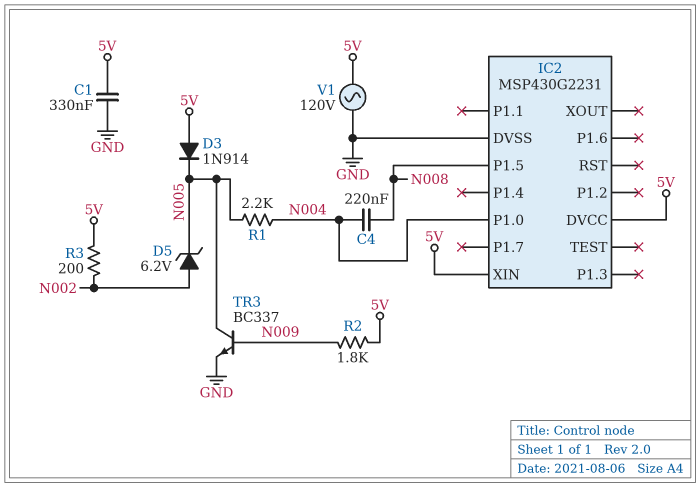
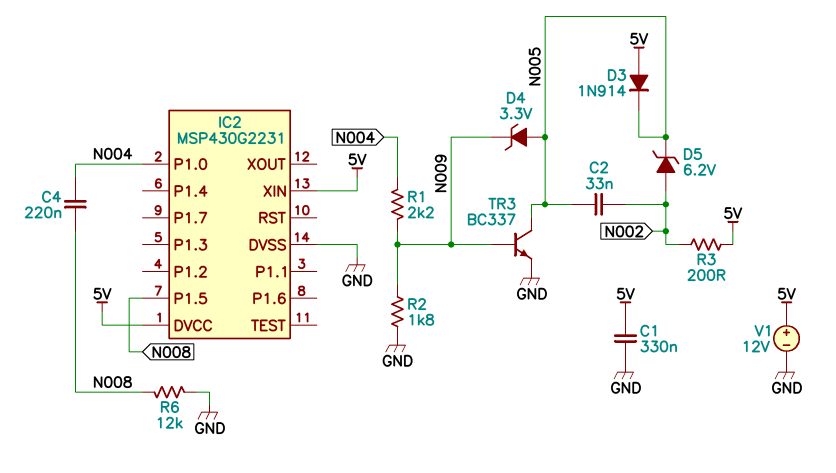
C2: none -> 33nF (N002, N005)
D4: none -> zener 3.3V (A N005, K N009)
R1: 2.2k (N004, N005) -> 2.2k (N004, N009)
R2: 1.8k (5V, N009) -> 1.8k (GND, N009)
R6: none -> 12k (GND, N008)
V1: AC 120V (5V, GND) -> 12V (plus 5V, minus GND)

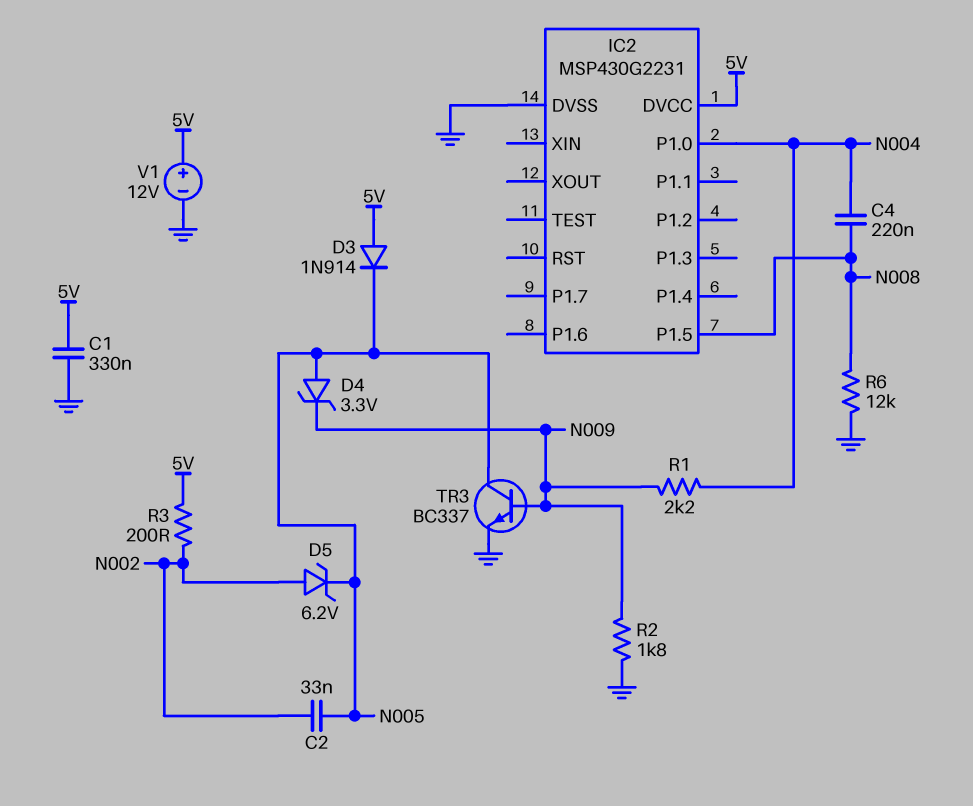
IC2 pin XIN: 5V -> none

